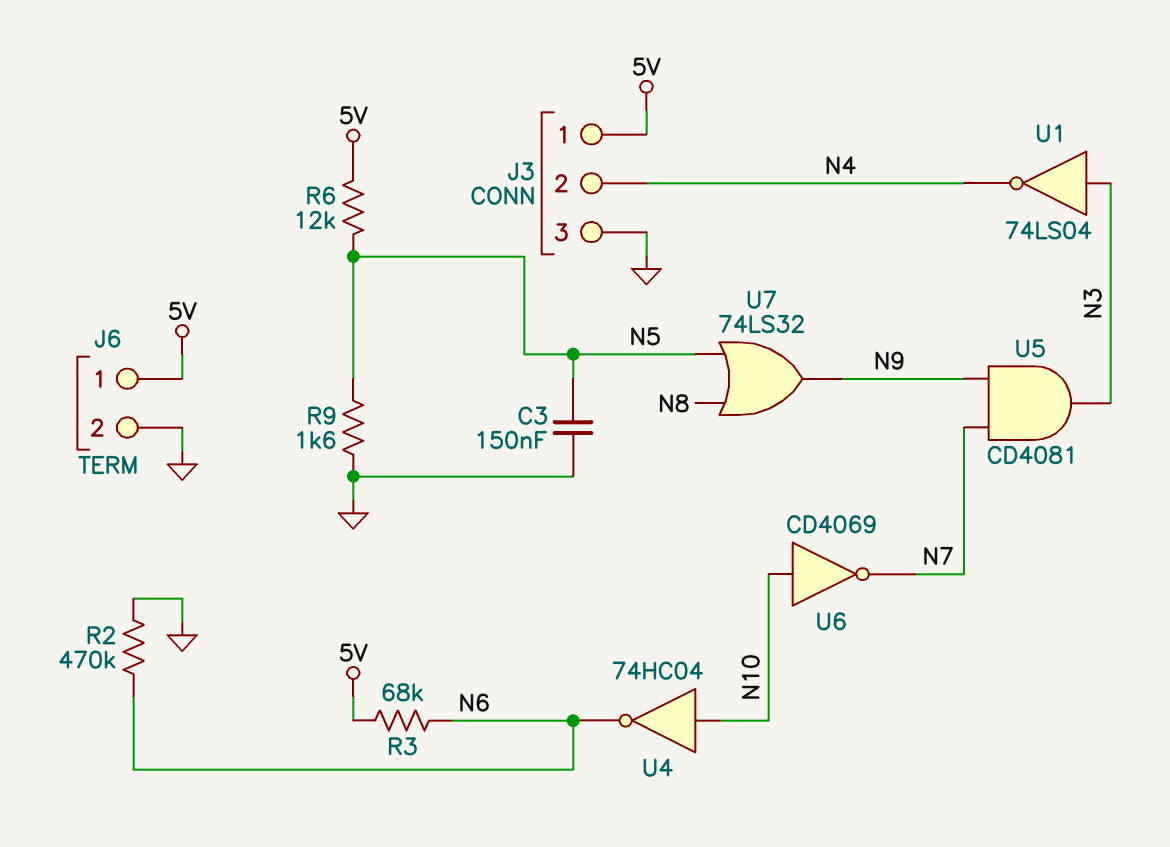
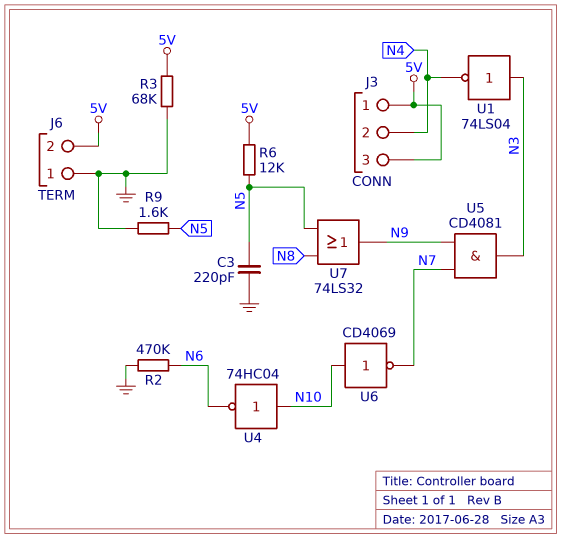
C3: 150nF (GND, N5) -> 220pF (GND, N5)
J3 pin 3: GND -> 5V
J6 pin 1: 5V -> GND
J6 pin 2: GND -> 5V
R3: 68k (5V, N6) -> 68k (5V, GND)

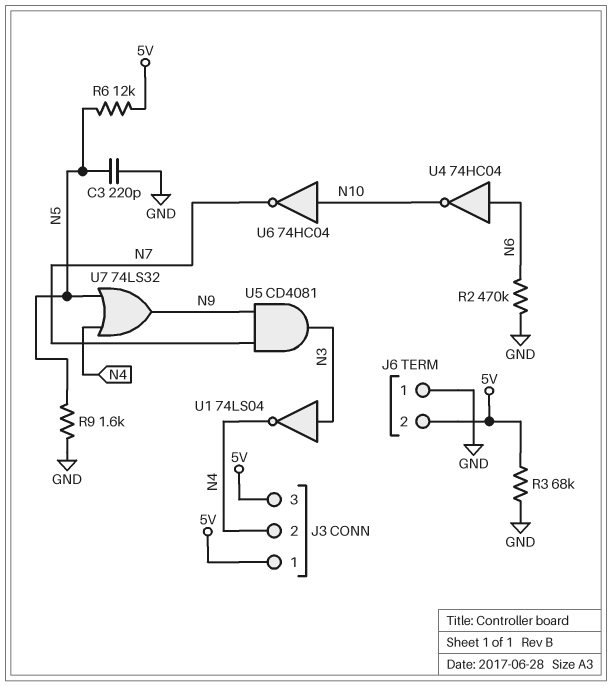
U4: NOT 74HC04 (in N10, out N6) -> NOT 74HC04 (in N6, out N10)
U6: NOT CD4069 (in N10, out N7) -> NOT 74HC04 (in N10, out N7)
U7: OR 74LS32 (in N5, in N8, out N9) -> OR 74LS32 (in N4, in N5, out N9)

